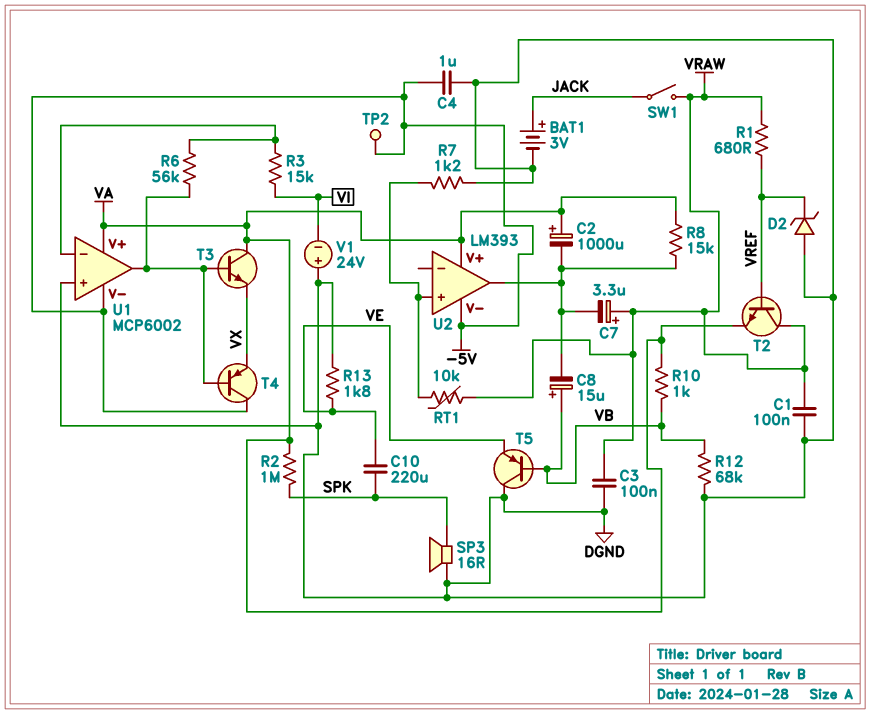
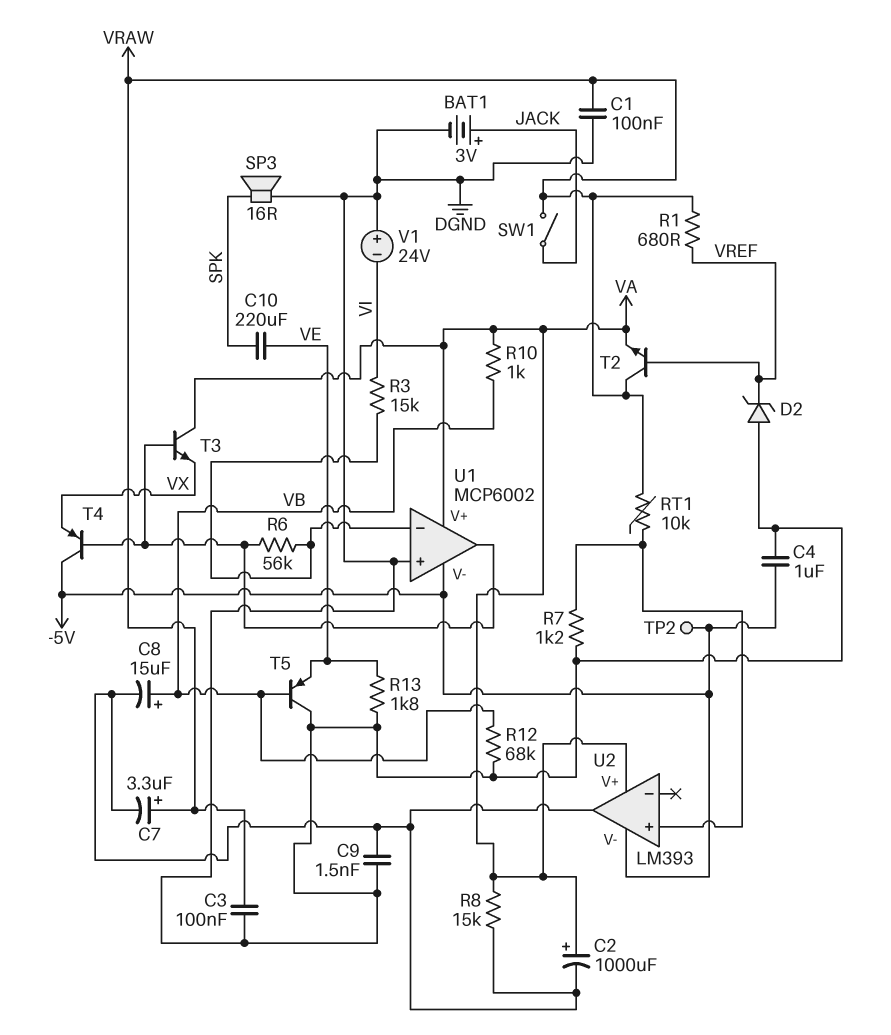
C9: none -> 1.5nF (DGND, U2/out)
R2: 1M (SPK, VA) -> none

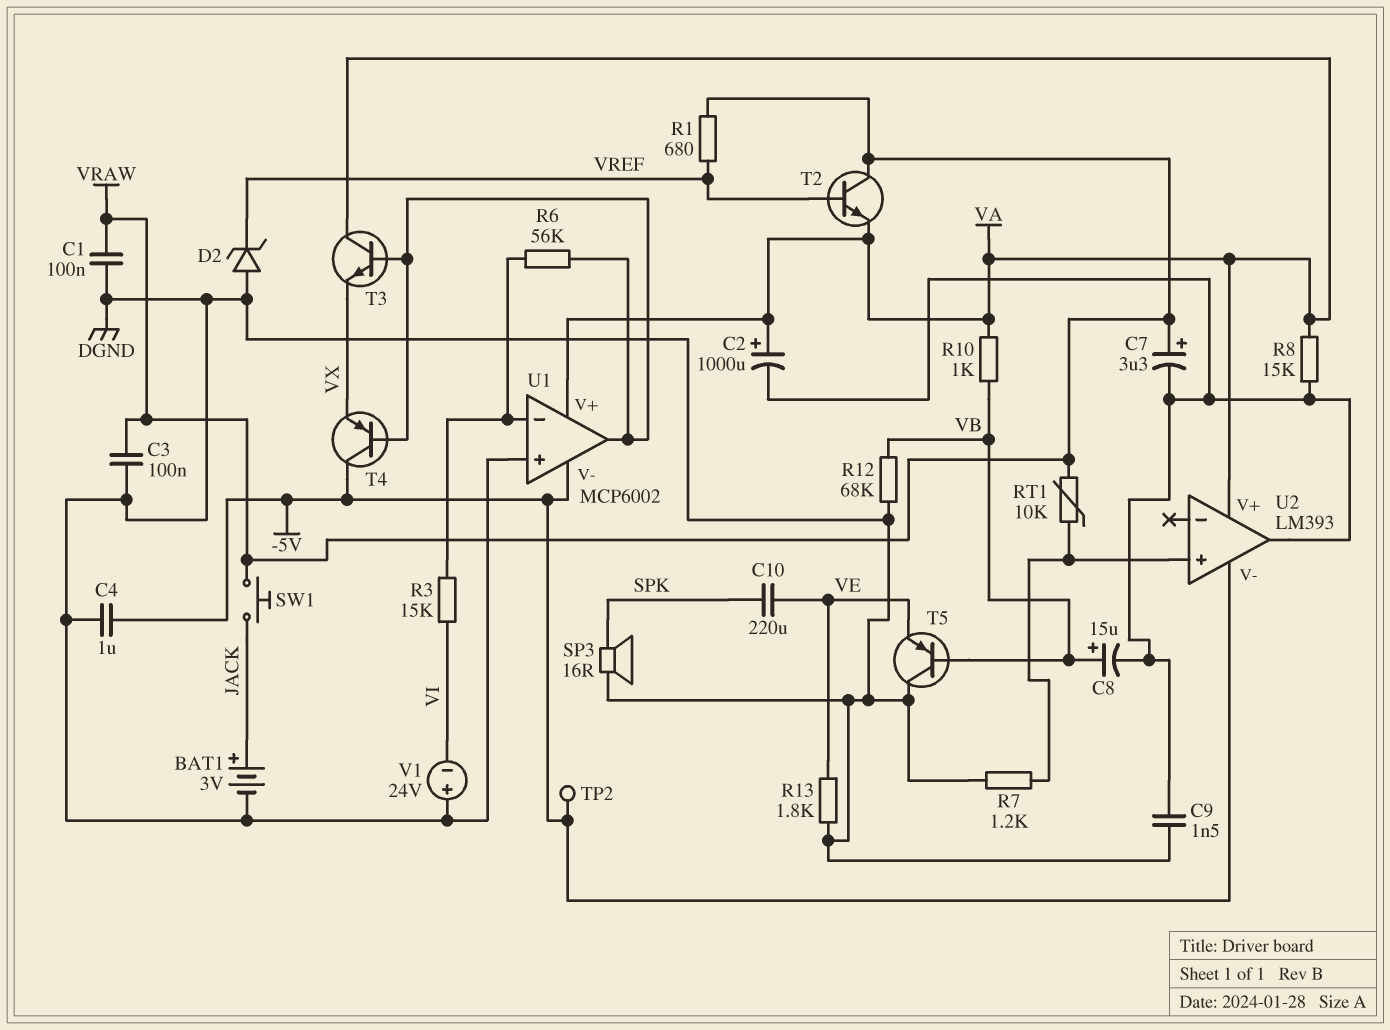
SW1: switch (JACK, VRAW) -> button (JACK, VRAW)

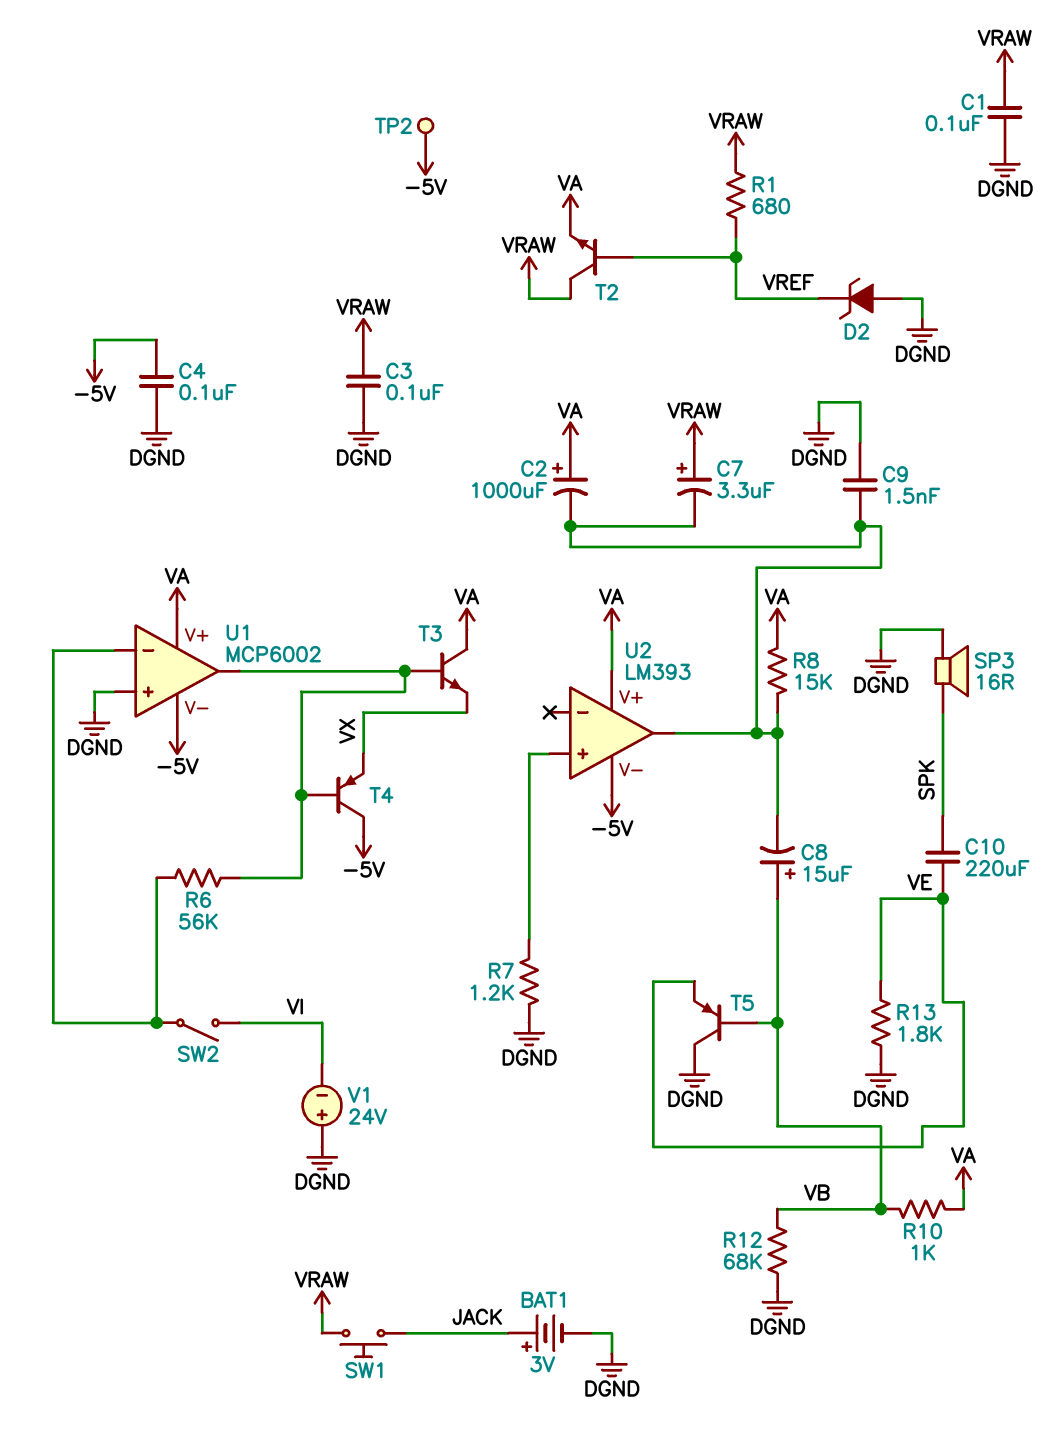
C4: 1uF (-5V, DGND) -> 100nF (-5V, DGND)
R3: 15k (U1/in-, VI) -> none
RT1: 10k (U2/in+, VRAW) -> none
SW2: none -> switch (U1/in-, VI)

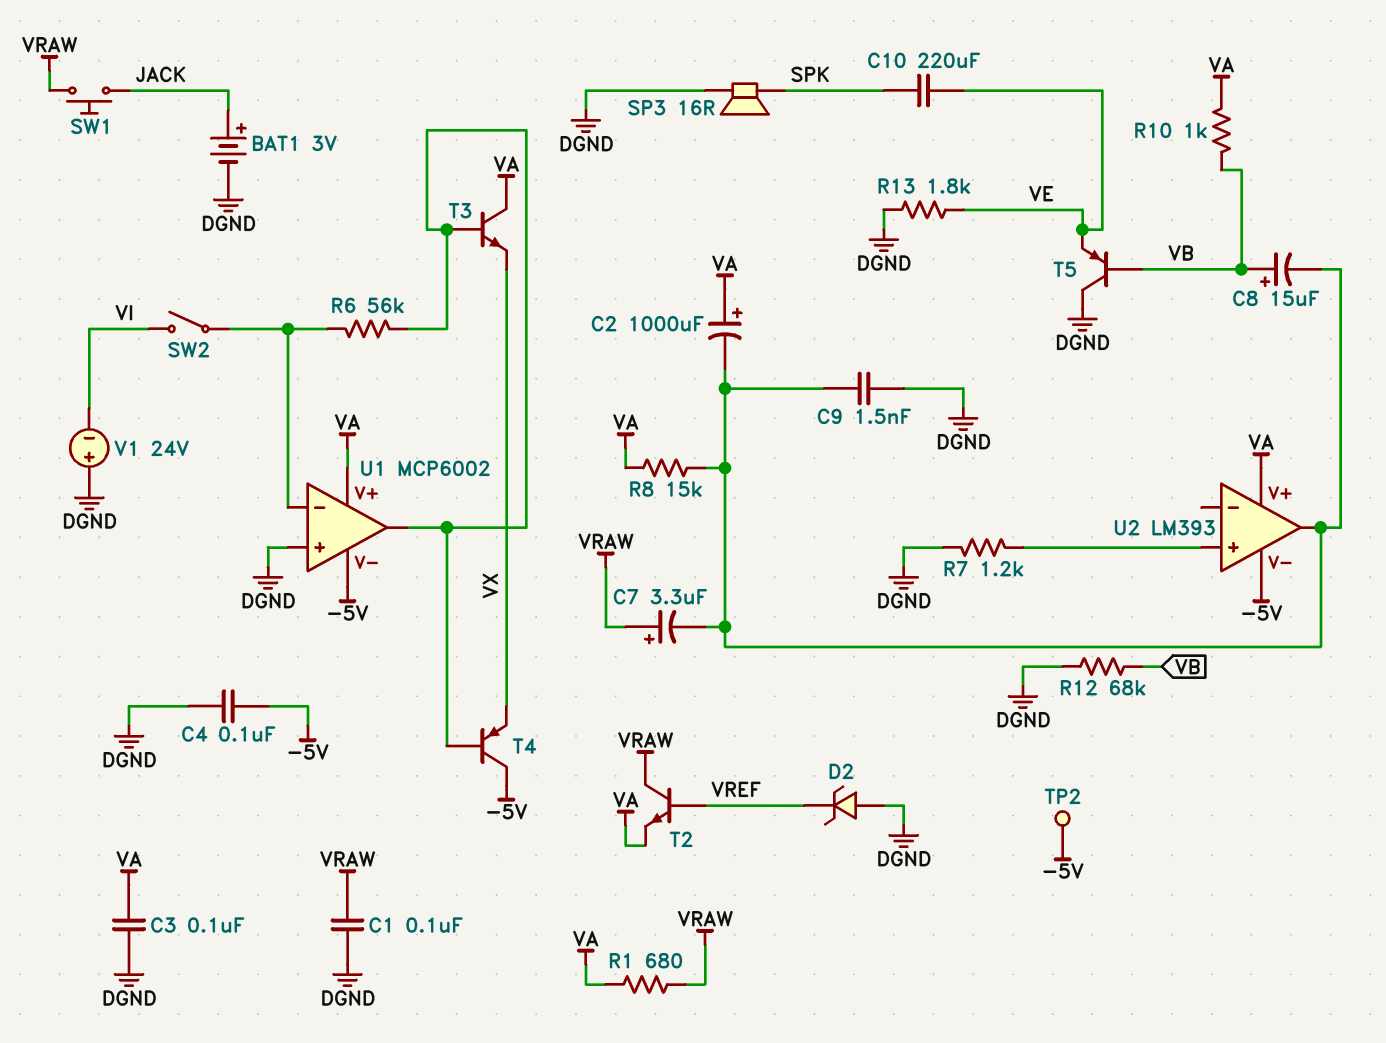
C3: 100nF (DGND, VRAW) -> 100nF (DGND, VA)
R1: 680 (VRAW, VREF) -> 680 (VA, VRAW)

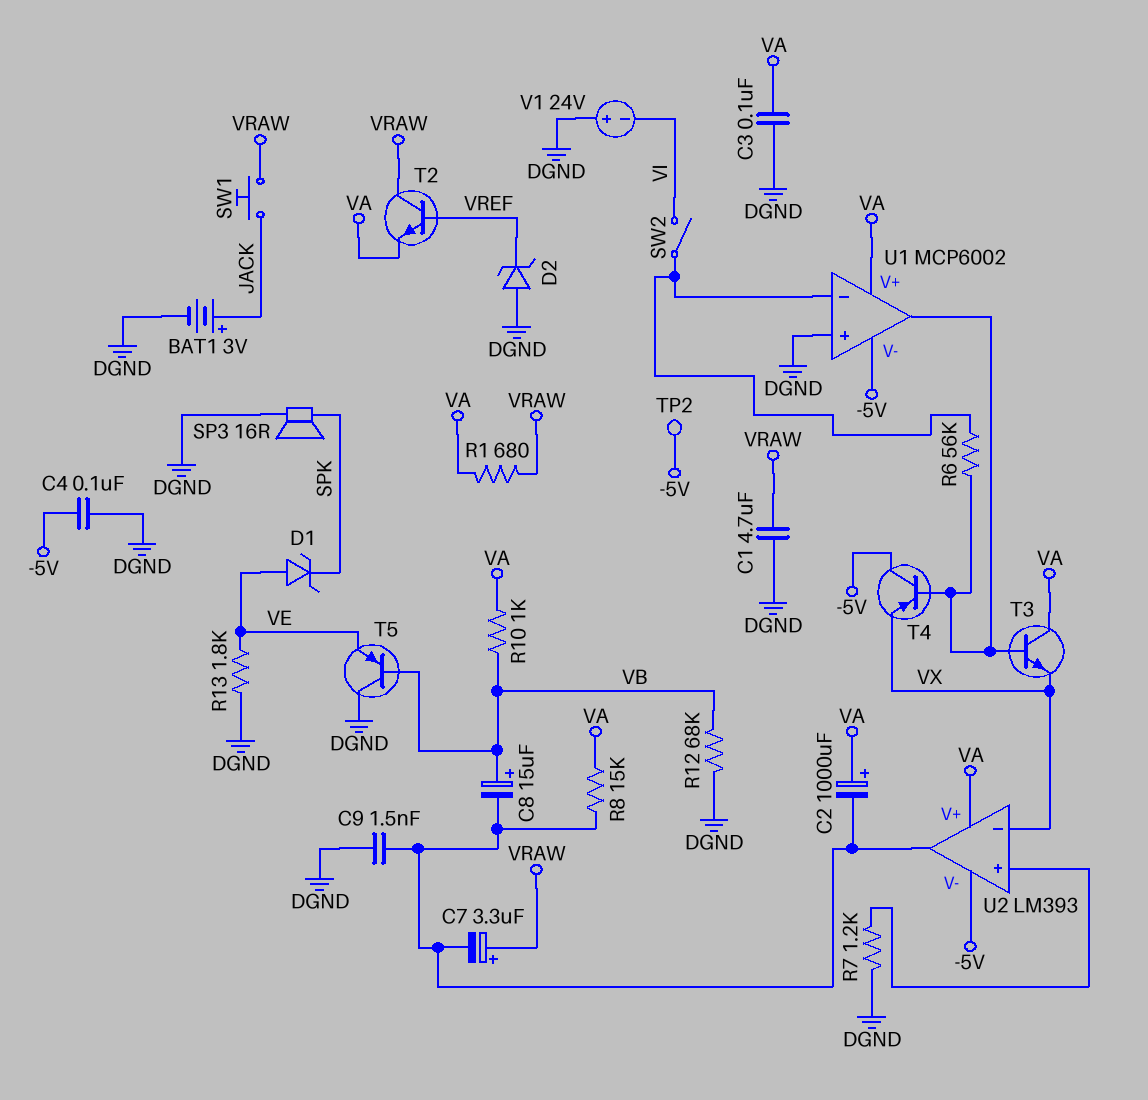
C1: 100nF (DGND, VRAW) -> 4.7uF (DGND, VRAW)
C10: 220uF (SPK, VE) -> none
D1: none -> zener (A VE, K SPK)
U2 pin in-: none -> VX

